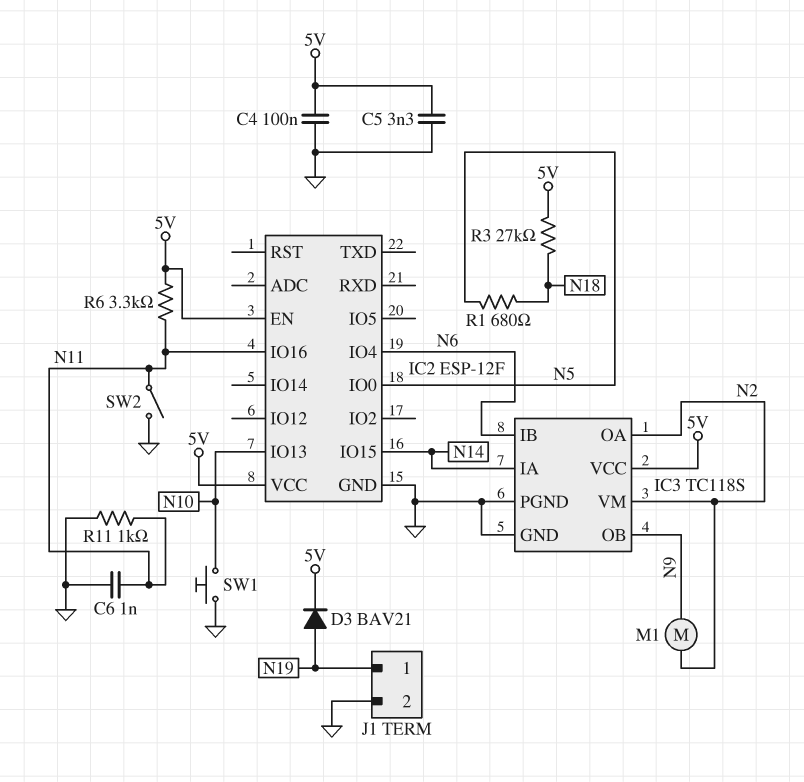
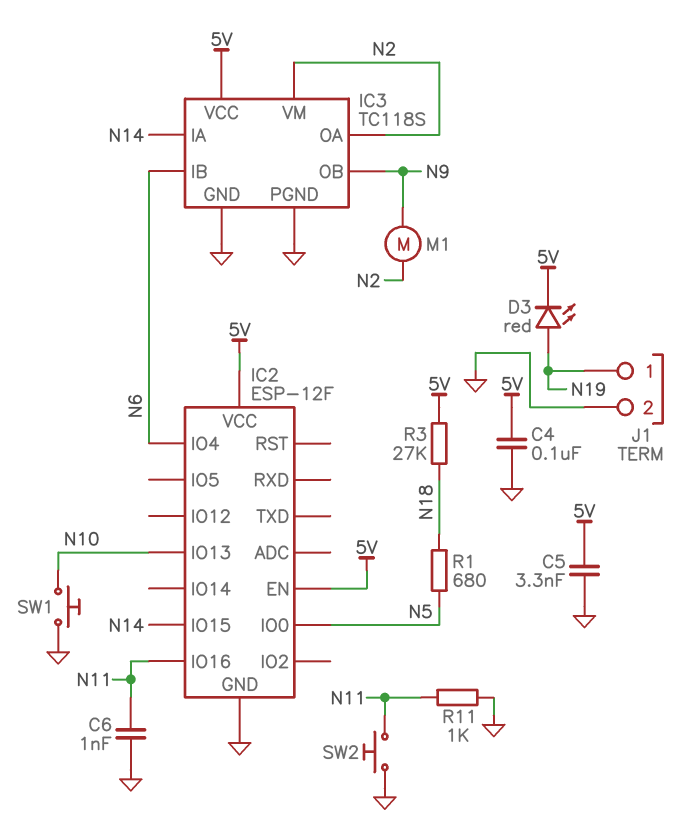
D3: diode BAV21 (A N19, K 5V) -> LED red (A N19, K 5V)
R6: 3.3k (5V, N11) -> none
SW2: switch (GND, N11) -> button (GND, N11)

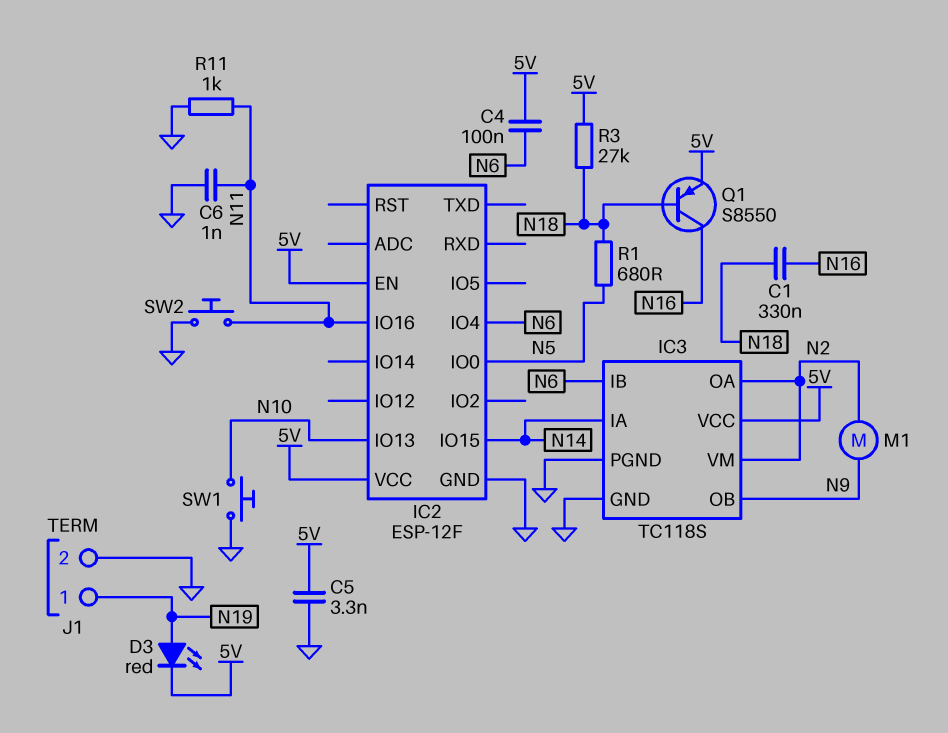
C1: none -> 330nF (N16, N18)
C4: 100nF (5V, GND) -> 100nF (5V, N6)
Q1: none -> PNP S8550 (B N18, C N16, E 5V)

